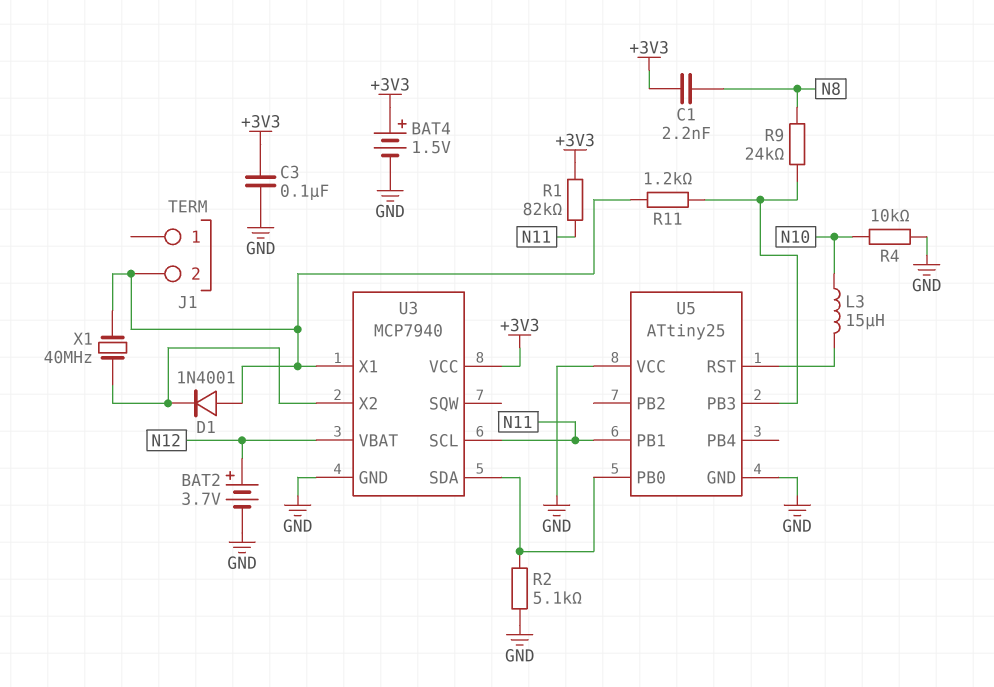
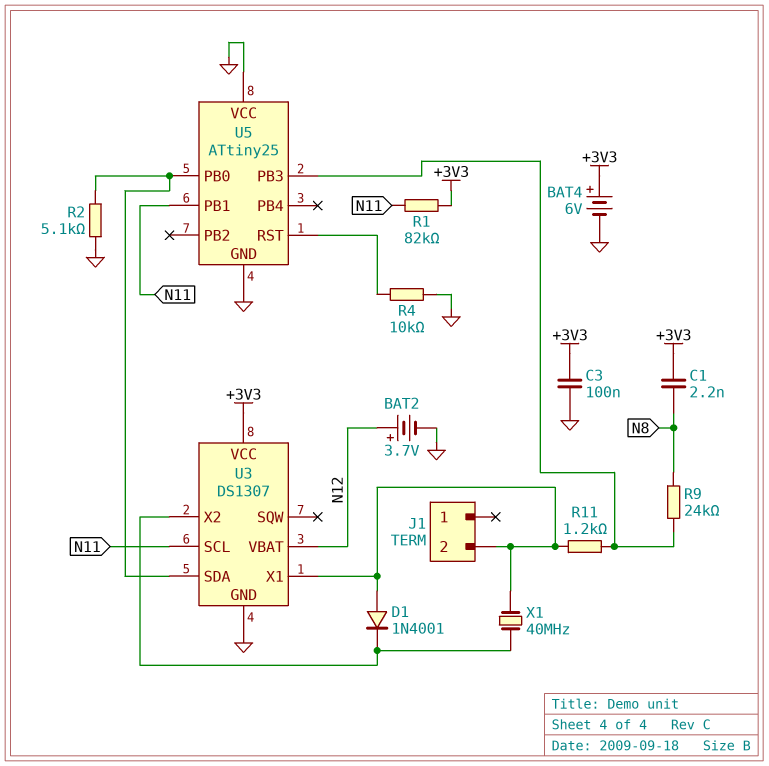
BAT4: 1.5V (plus +3V3, minus GND) -> 6V (plus +3V3, minus GND)
L3: 15uH (N10, U5/RST) -> none
R4: 10k (GND, N10) -> 10k (GND, U5/RST)
U3: MCP7940 -> DS1307

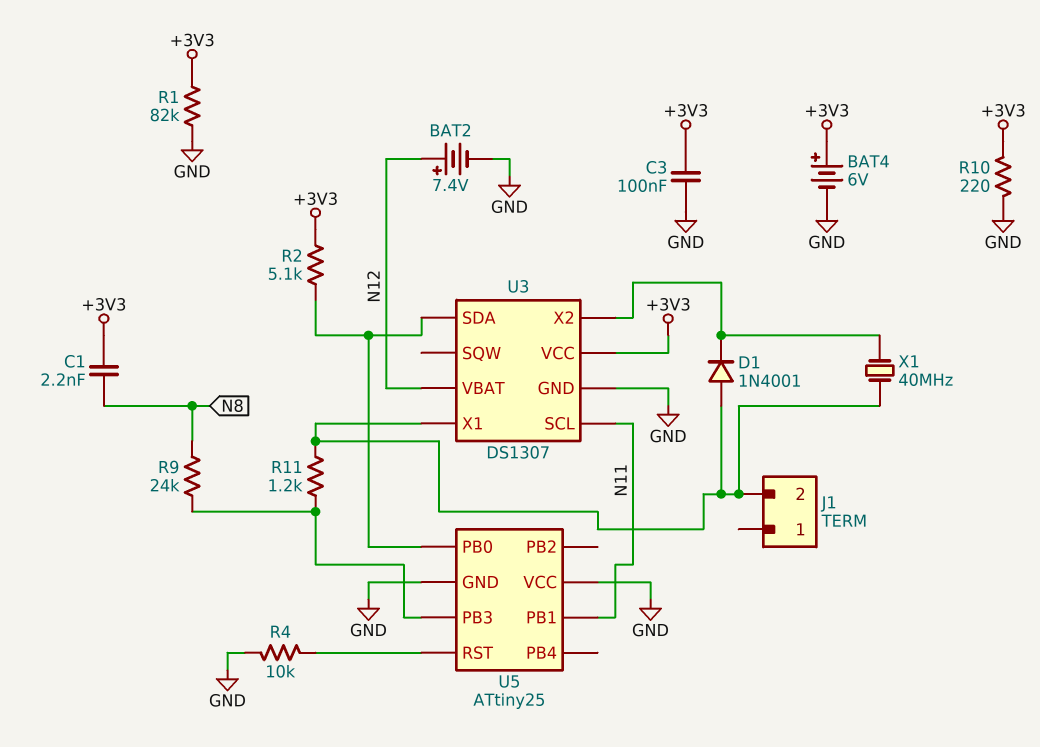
BAT2: 3.7V (plus N12, minus GND) -> 7.4V (plus N12, minus GND)
R1: 82k (+3V3, N11) -> 82k (+3V3, GND)
R2: 5.1k (GND, U3/SDA) -> 5.1k (+3V3, U3/SDA)
R10: none -> 220 (+3V3, GND)

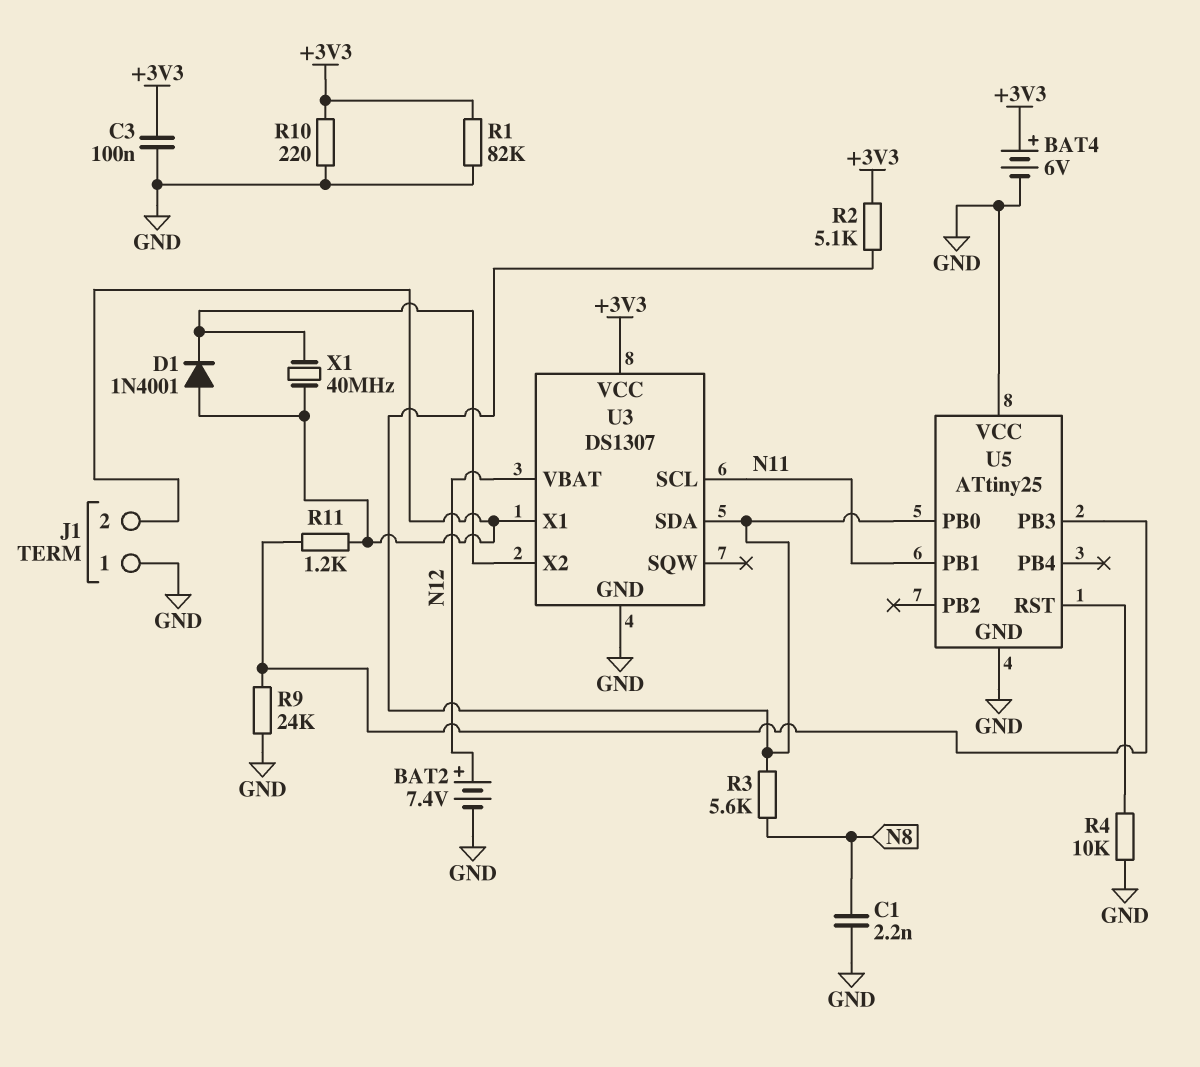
C1: 2.2nF (+3V3, N8) -> 2.2nF (GND, N8)
J1 pin 1: none -> GND
R3: none -> 5.6k (N8, U3/SDA)
R9: 24k (N8, U5/PB3) -> 24k (GND, U5/PB3)

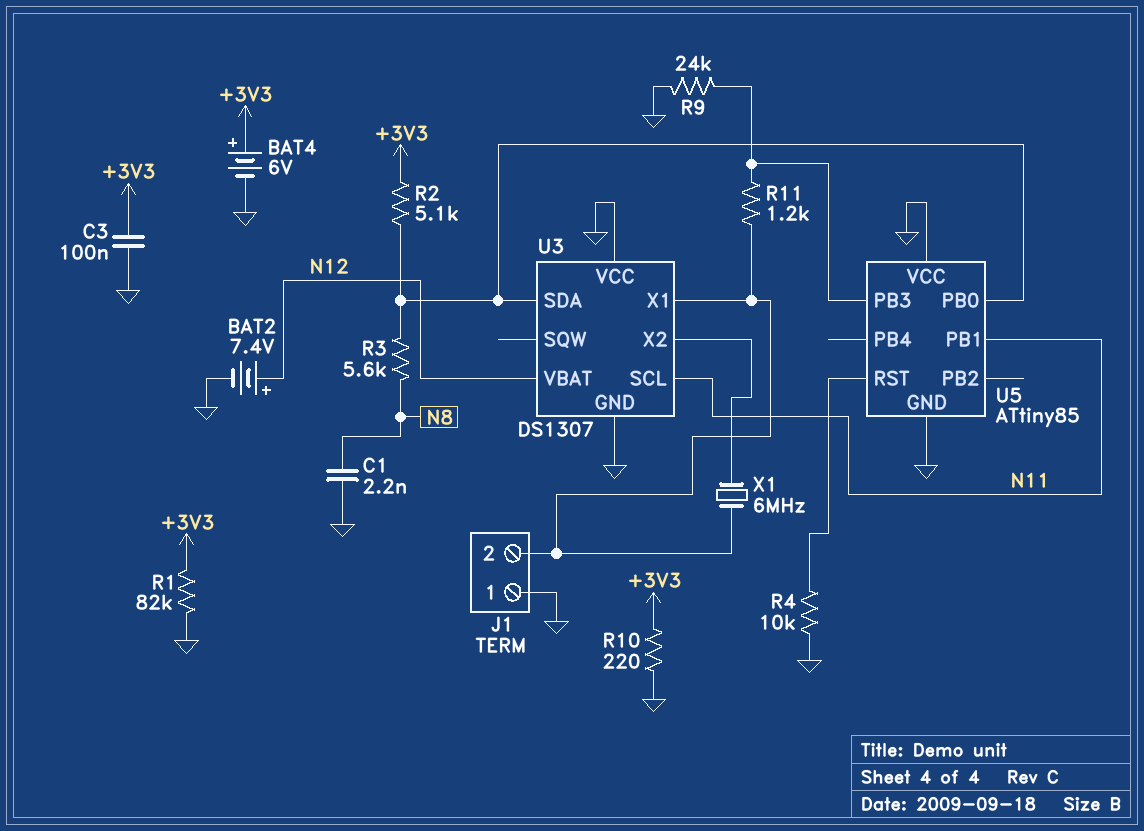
D1: diode 1N4001 (A J1/2, K U3/X2) -> none
U3 pin VCC: +3V3 -> GND
U5: ATtiny25 -> ATtiny85
X1: 40MHz (J1/2, U3/X2) -> 6MHz (J1/2, U3/X2)

